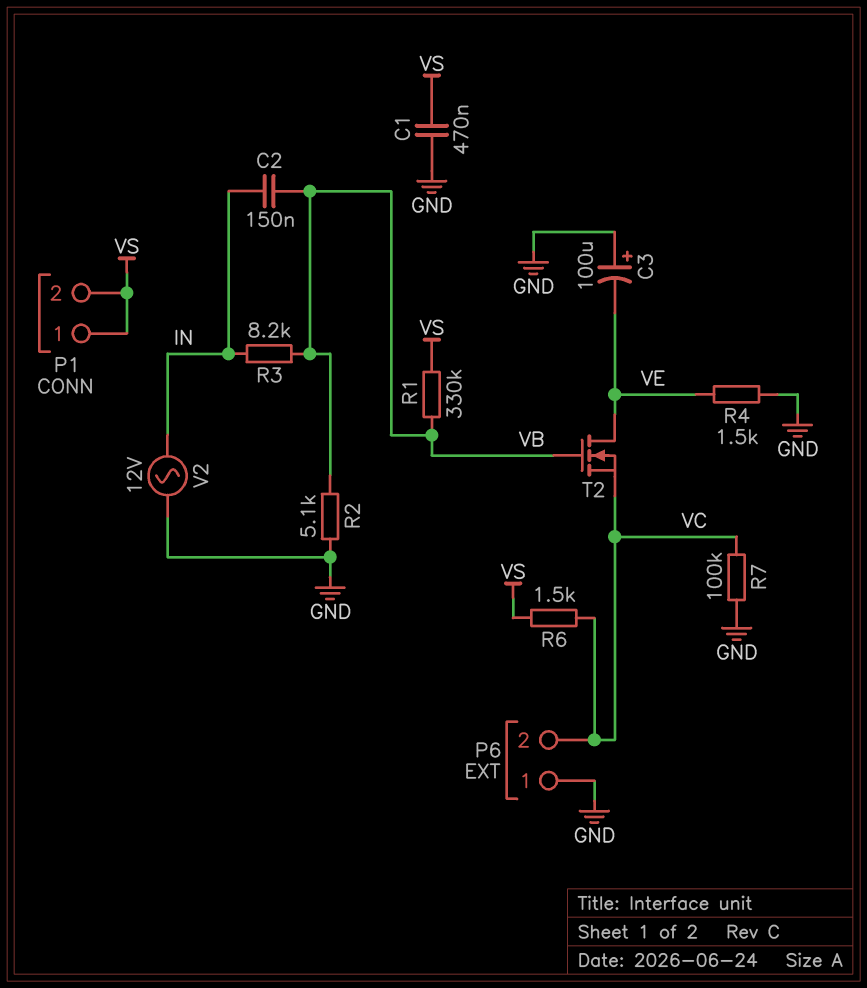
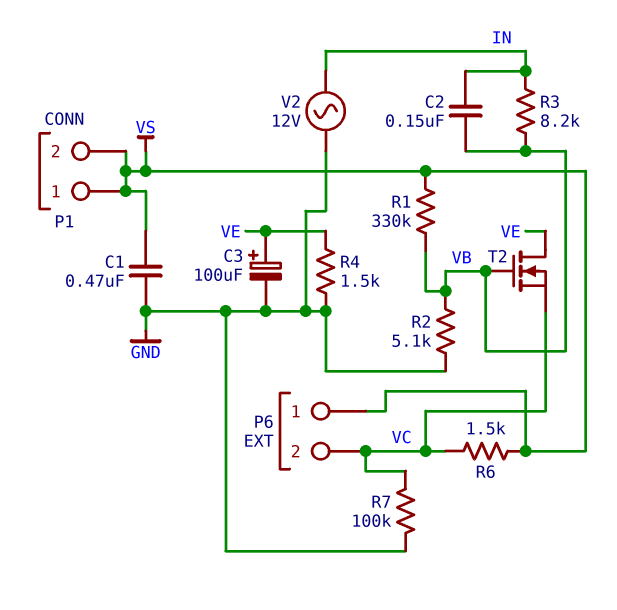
C3: 100uF (plus GND, minus VE) -> 100uF (plus VE, minus GND)
P6 pin 1: GND -> VS

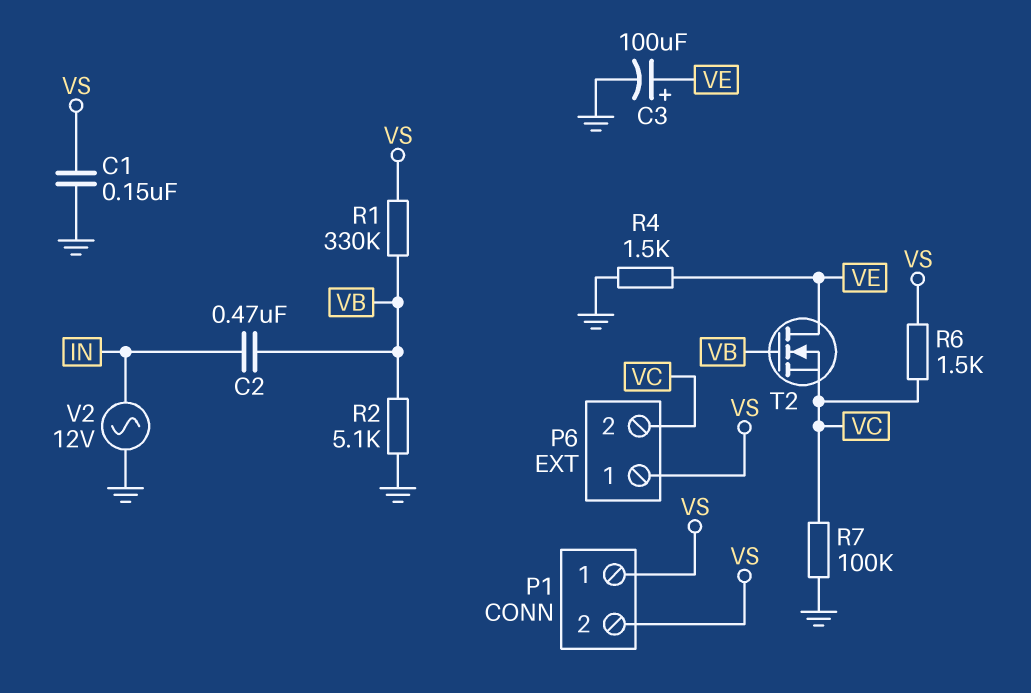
C1: 470nF (GND, VS) -> 150nF (GND, VS)
C2: 150nF (IN, VB) -> 470nF (IN, VB)
R3: 8.2k (IN, VB) -> none

